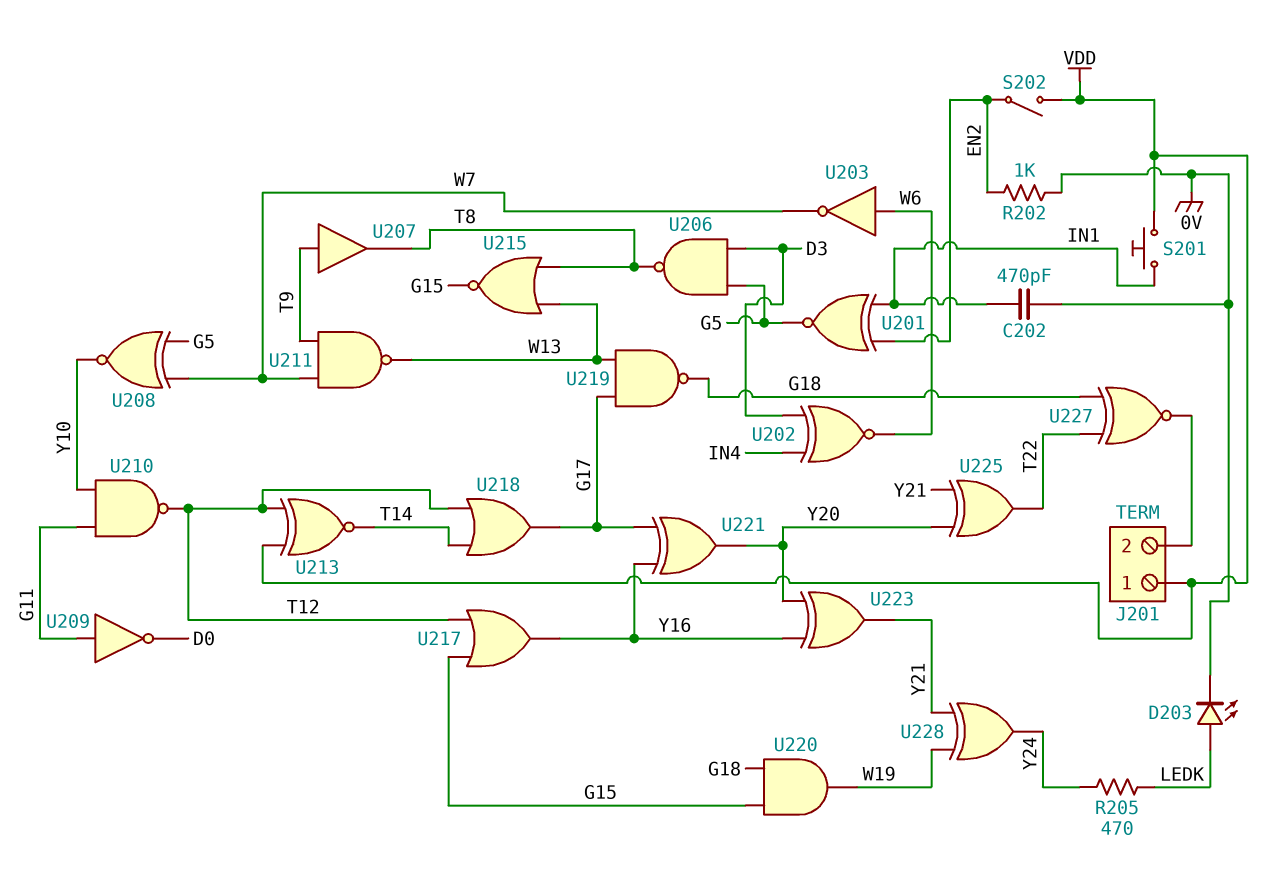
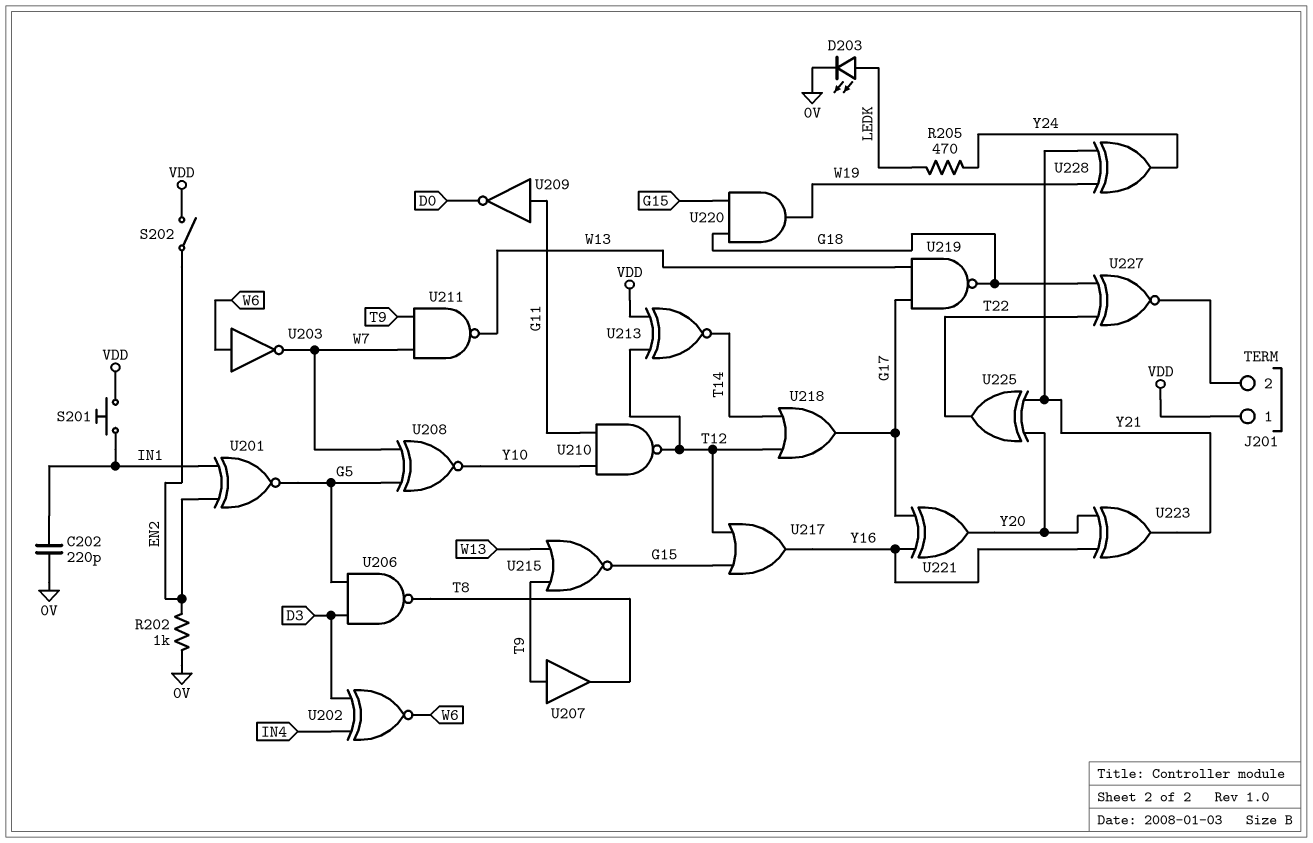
C202: 470pF (0V, IN1) -> 220pF (0V, IN1)
U215: NOR (in T8, in W13, out G15) -> NOR (in T9, in W13, out G15)

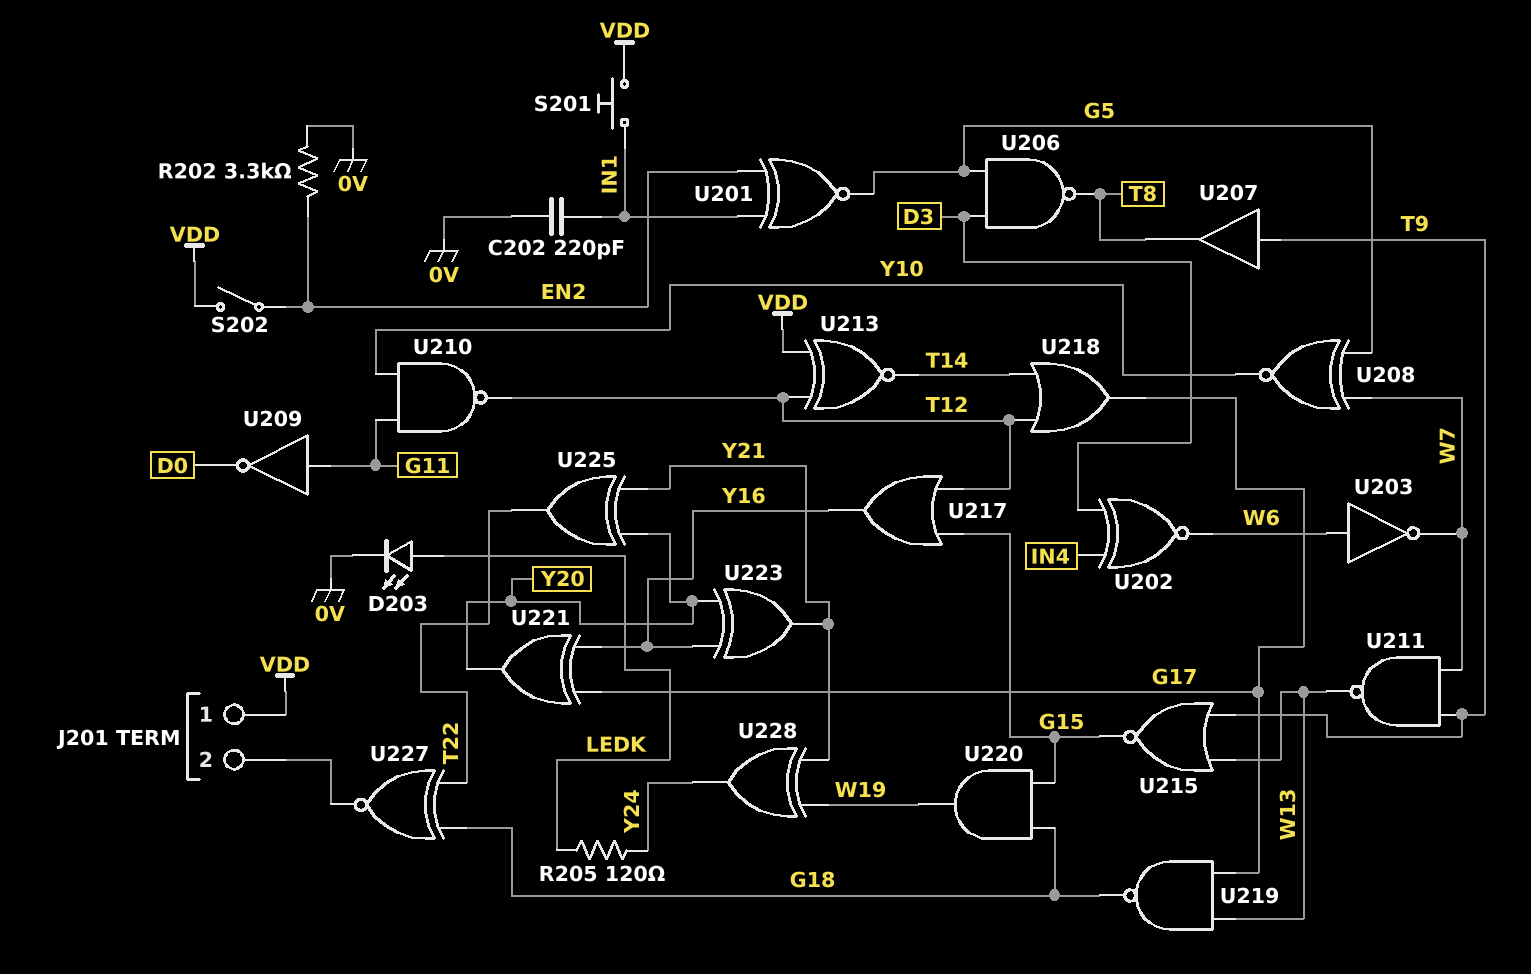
R202: 1k (0V, EN2) -> 3.3k (0V, EN2)
R205: 470 (LEDK, Y24) -> 120 (LEDK, Y24)

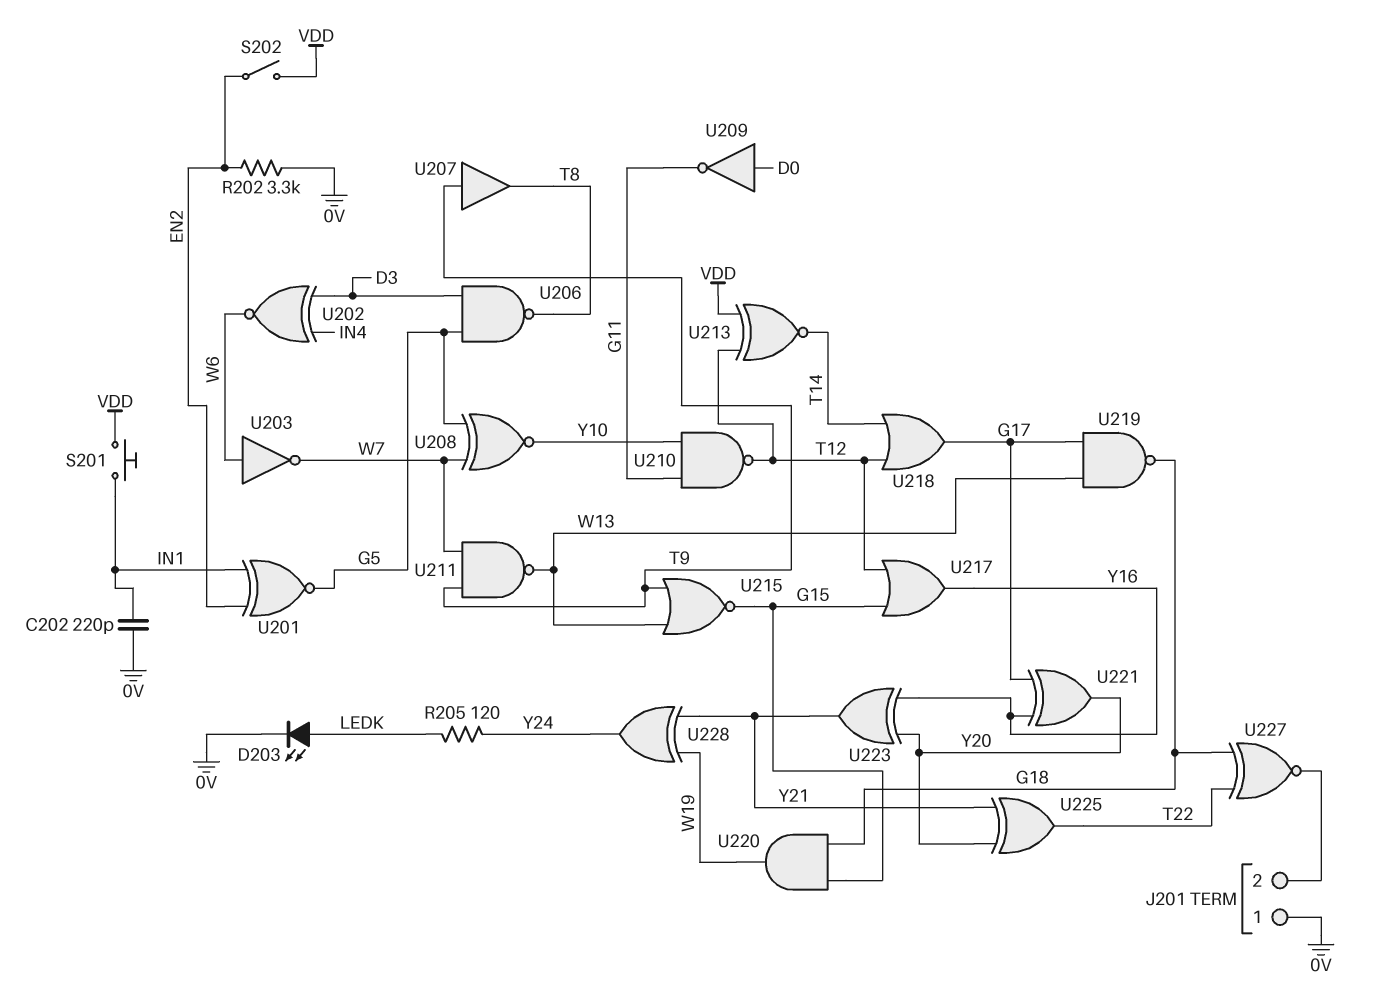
J201 pin 1: VDD -> 0V
U209: NOT (in G11, out D0) -> NOT (in D0, out G11)

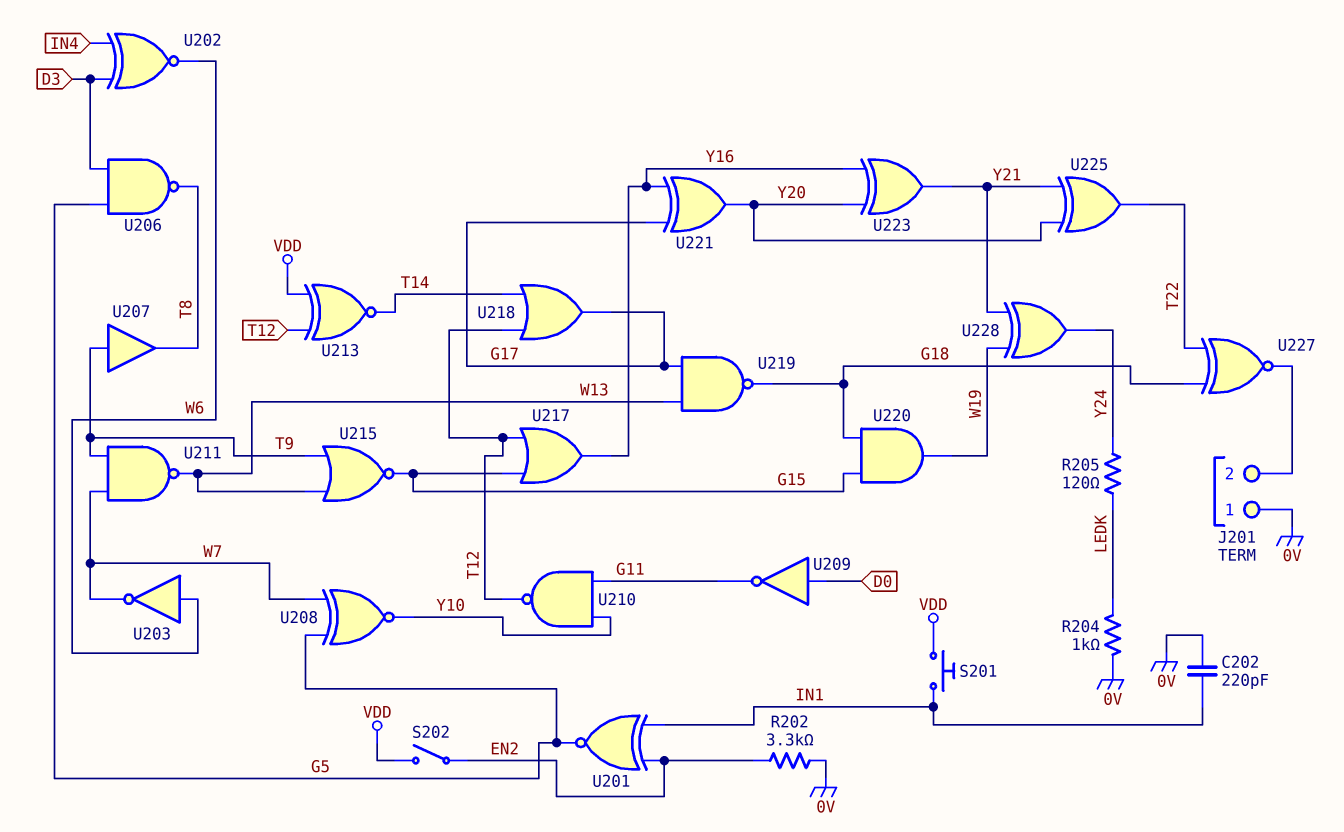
D203: LED (A LEDK, K 0V) -> none
R204: none -> 1k (0V, LEDK)

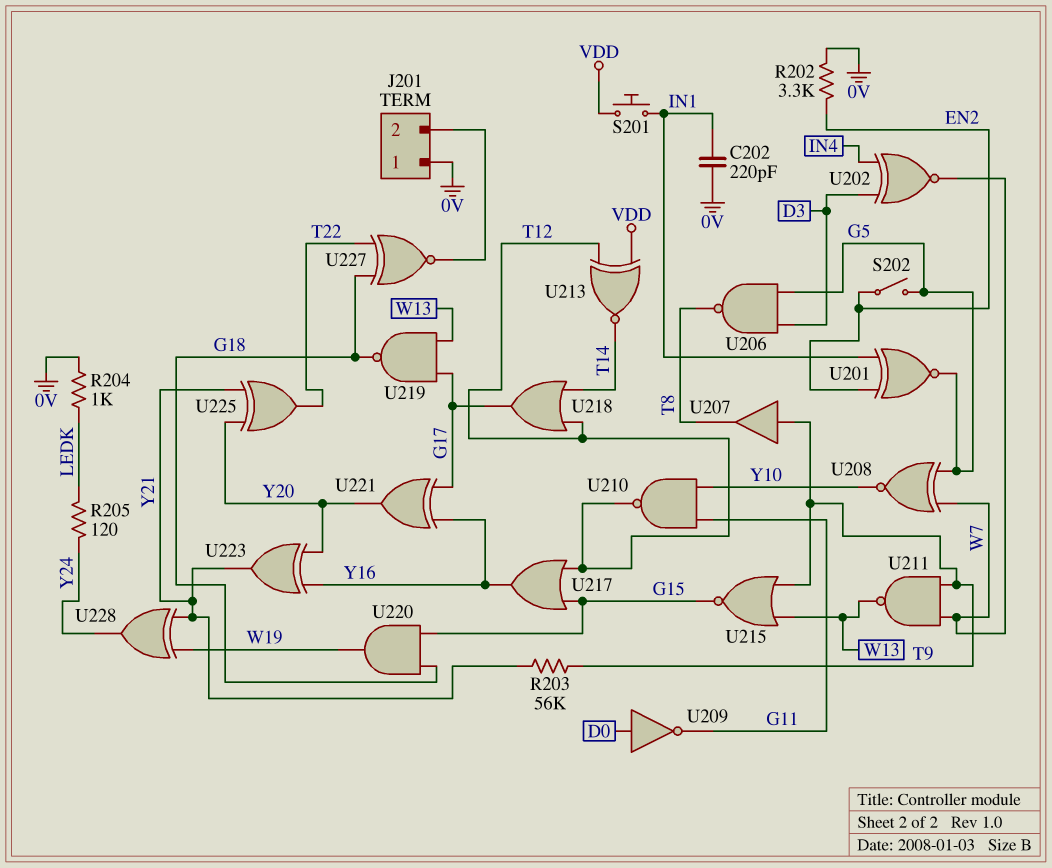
R203: none -> 56k (T9, Y21)
S202: switch (EN2, VDD) -> switch (EN2, G5)
U202: XNOR (in D3, in IN4, out W6) -> XNOR (in D3, in IN4, out W7)
U203: NOT (in W6, out W7) -> none

